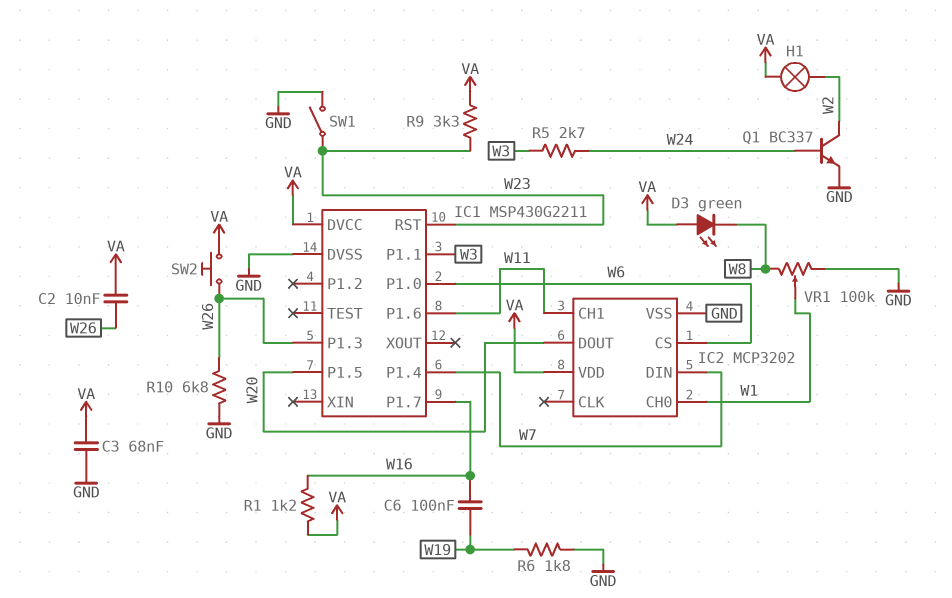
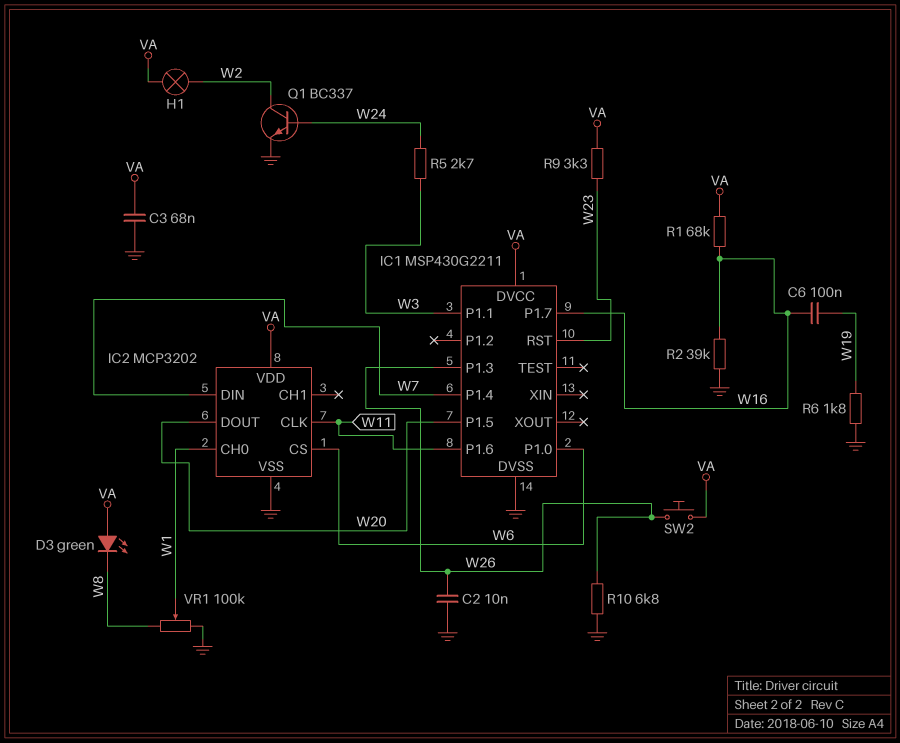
C2: 10nF (VA, W26) -> 10nF (GND, W26)
IC2 pin CH1: W11 -> none
IC2 pin CLK: none -> W11
R1: 1.2k (VA, W16) -> 68k (VA, W16)
R2: none -> 39k (GND, W16)
SW1: switch (GND, W23) -> none

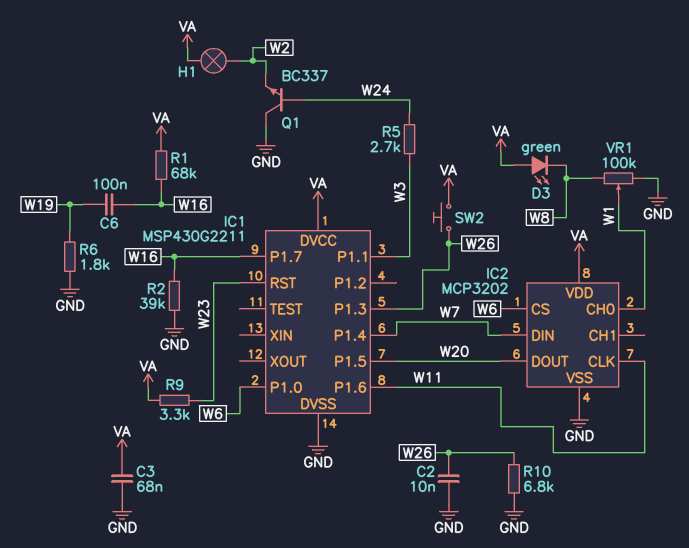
Q1: NPN BC337 (B W24, C W2, E GND) -> NPN BC337 (B W24, C GND, E W2)

